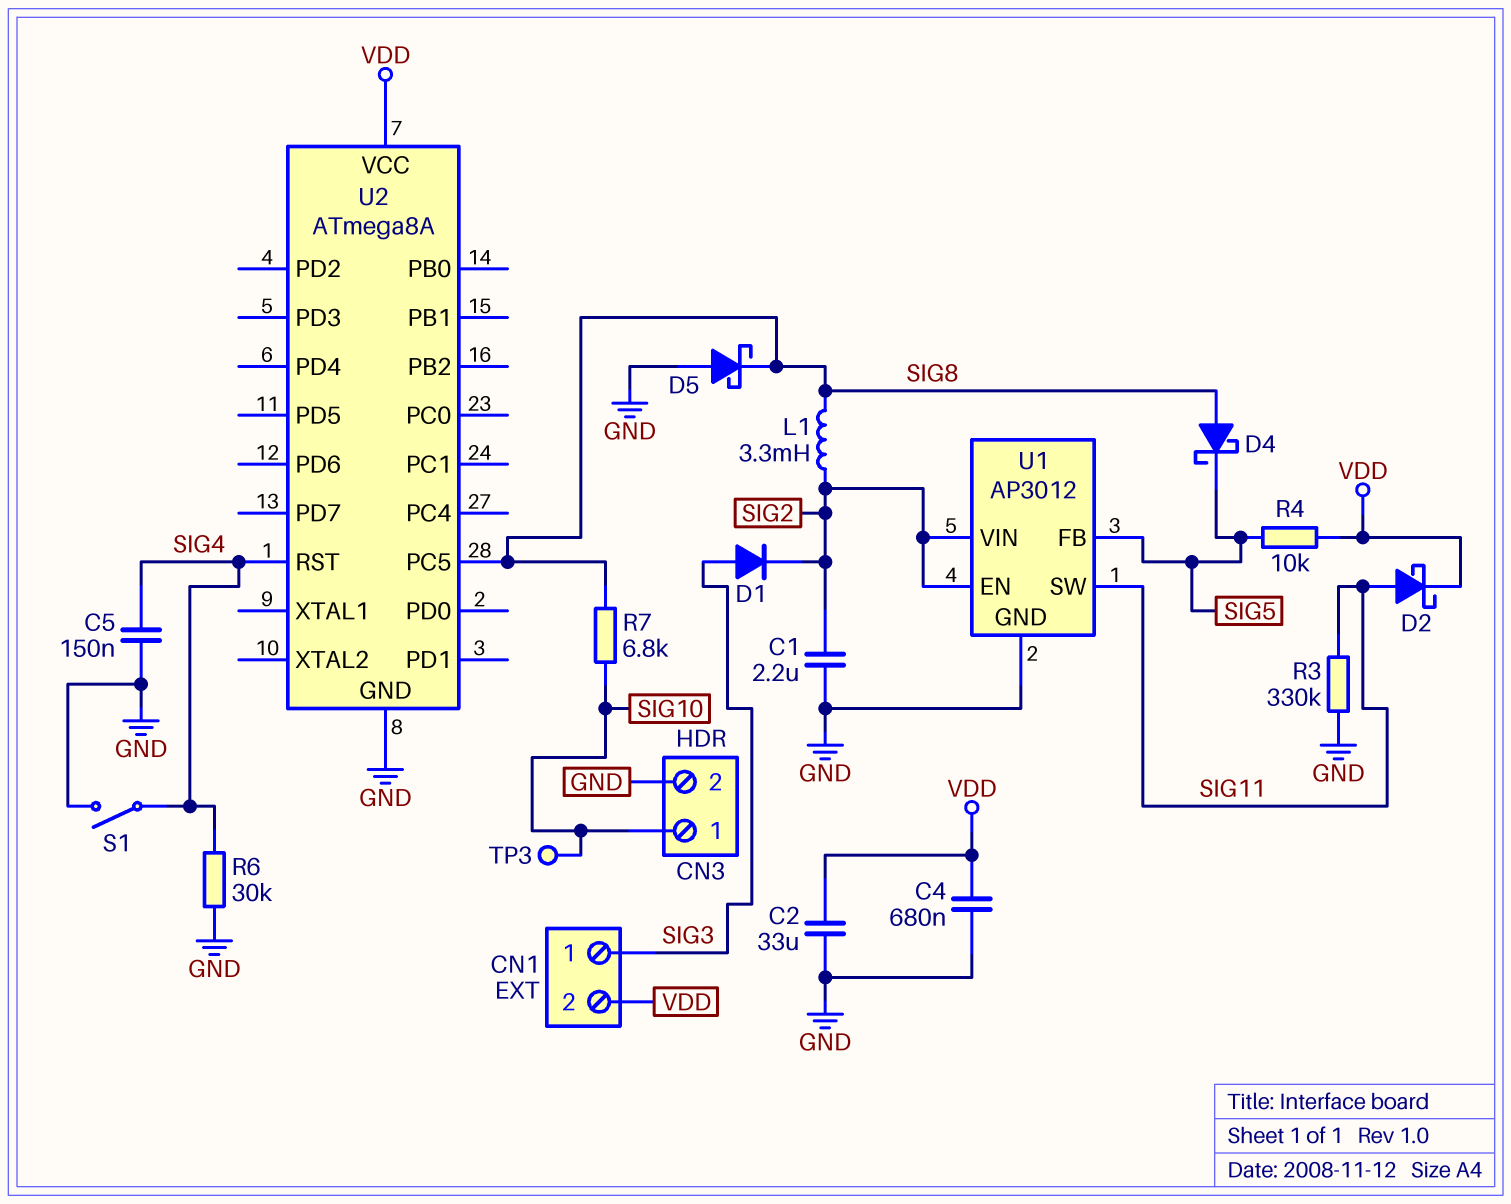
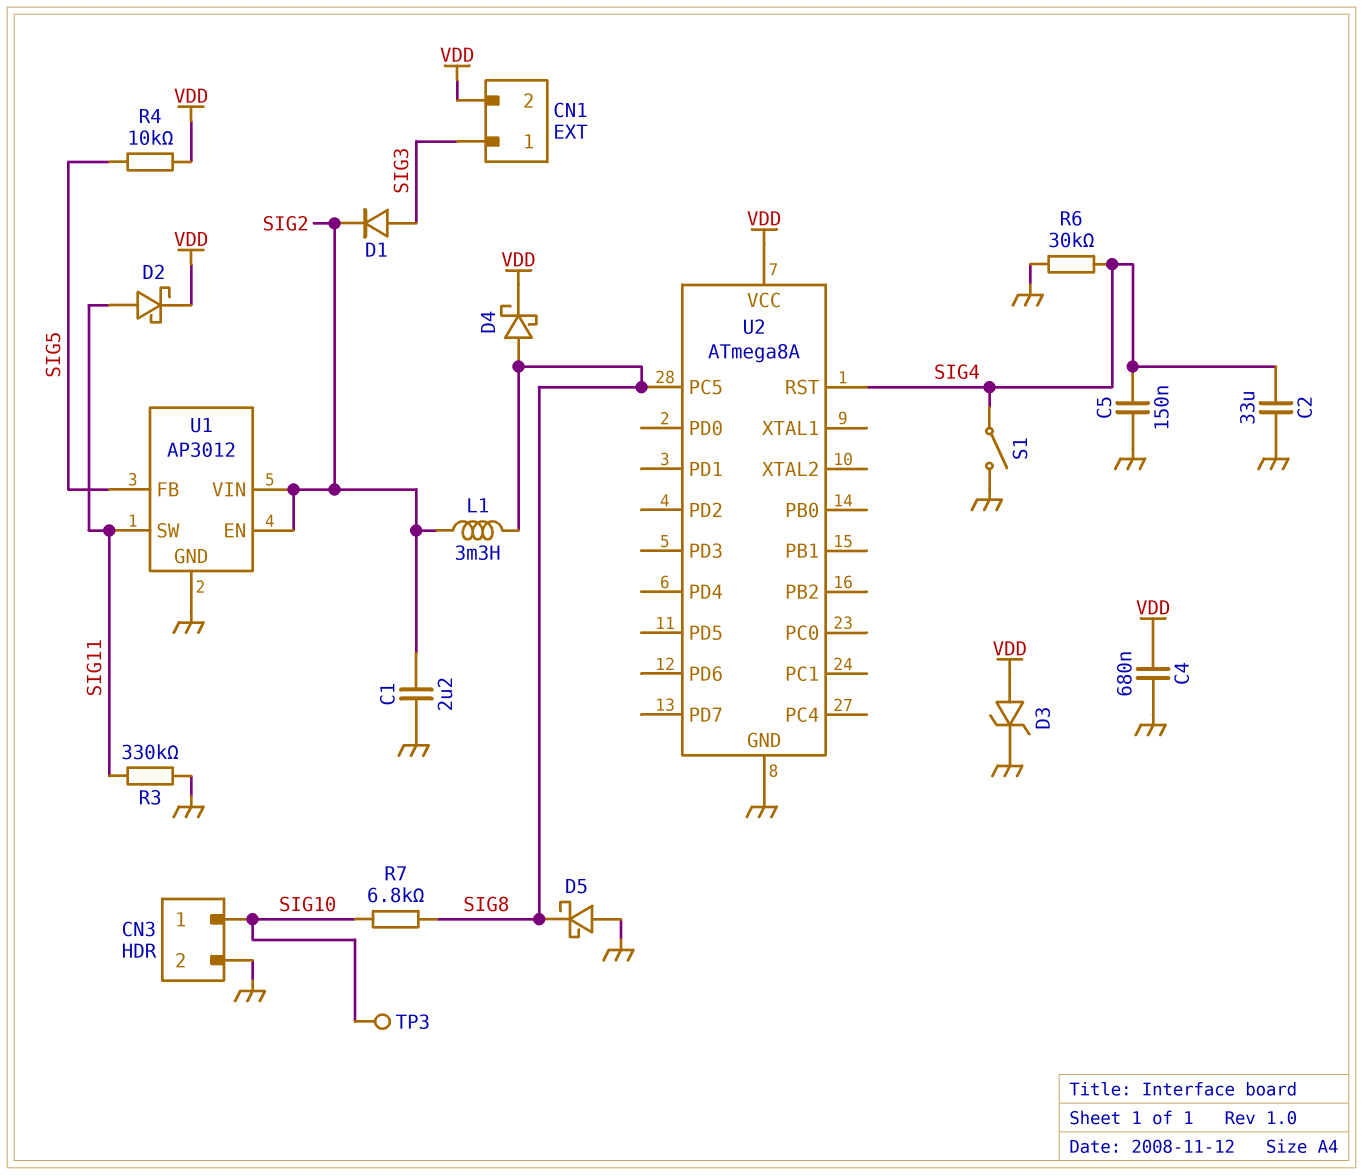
C2: 33uF (GND, VDD) -> 33uF (GND, SIG4)
D3: none -> zener (A VDD, K GND)
D4: schottky (A SIG8, K SIG5) -> schottky (A SIG8, K VDD)

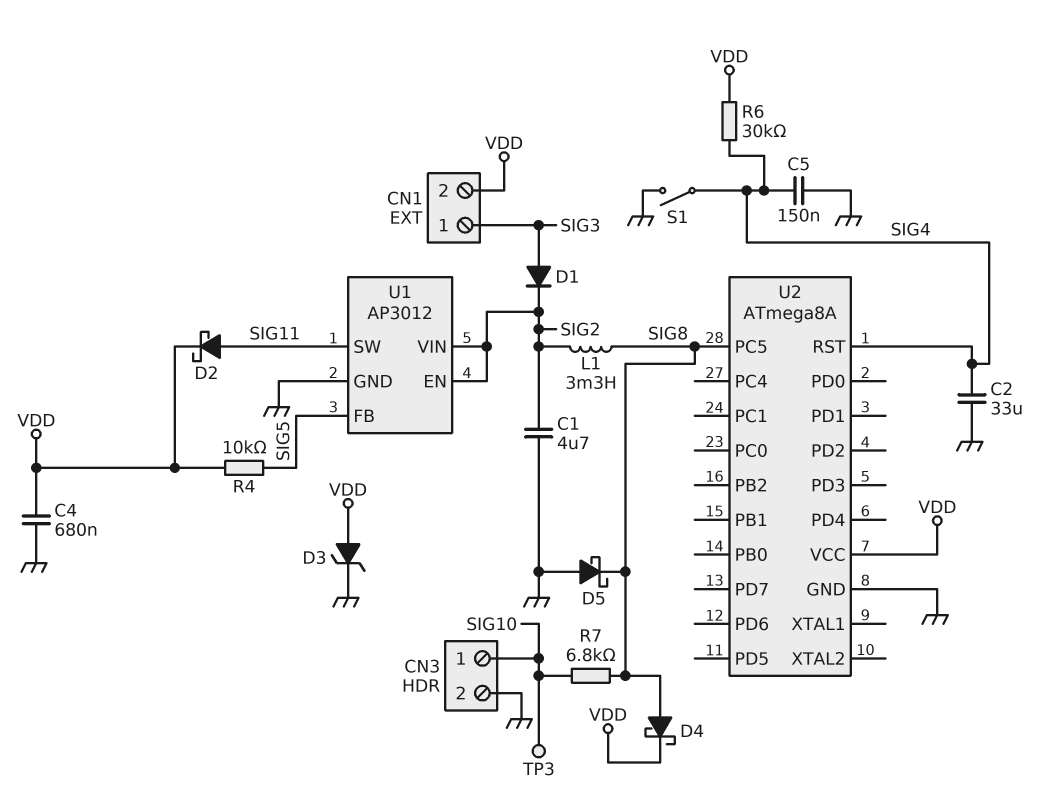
C1: 2.2uF (GND, SIG2) -> 4.7uF (GND, SIG2)
R3: 330k (GND, SIG11) -> none
R6: 30k (GND, SIG4) -> 30k (SIG4, VDD)

